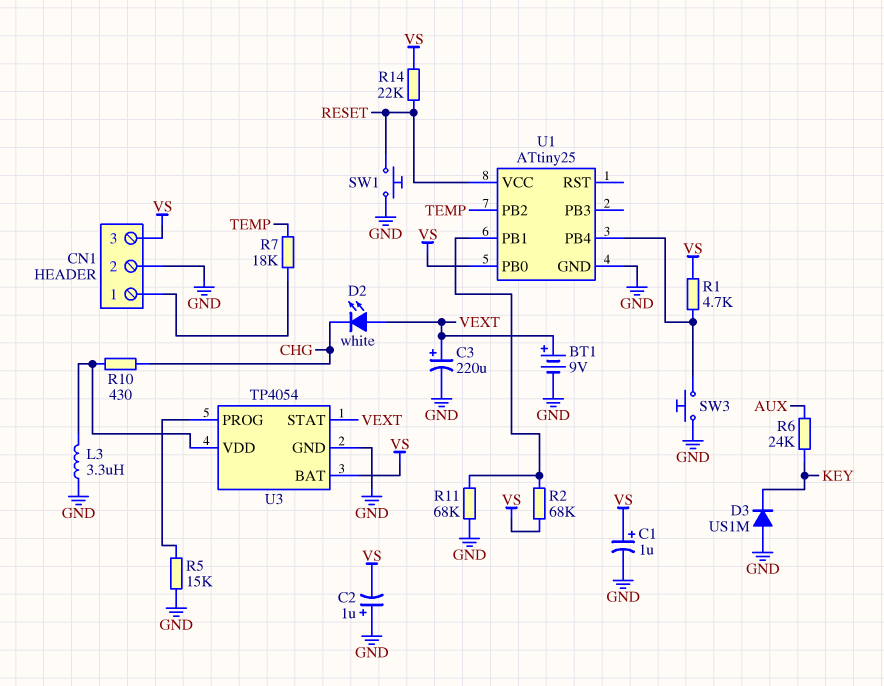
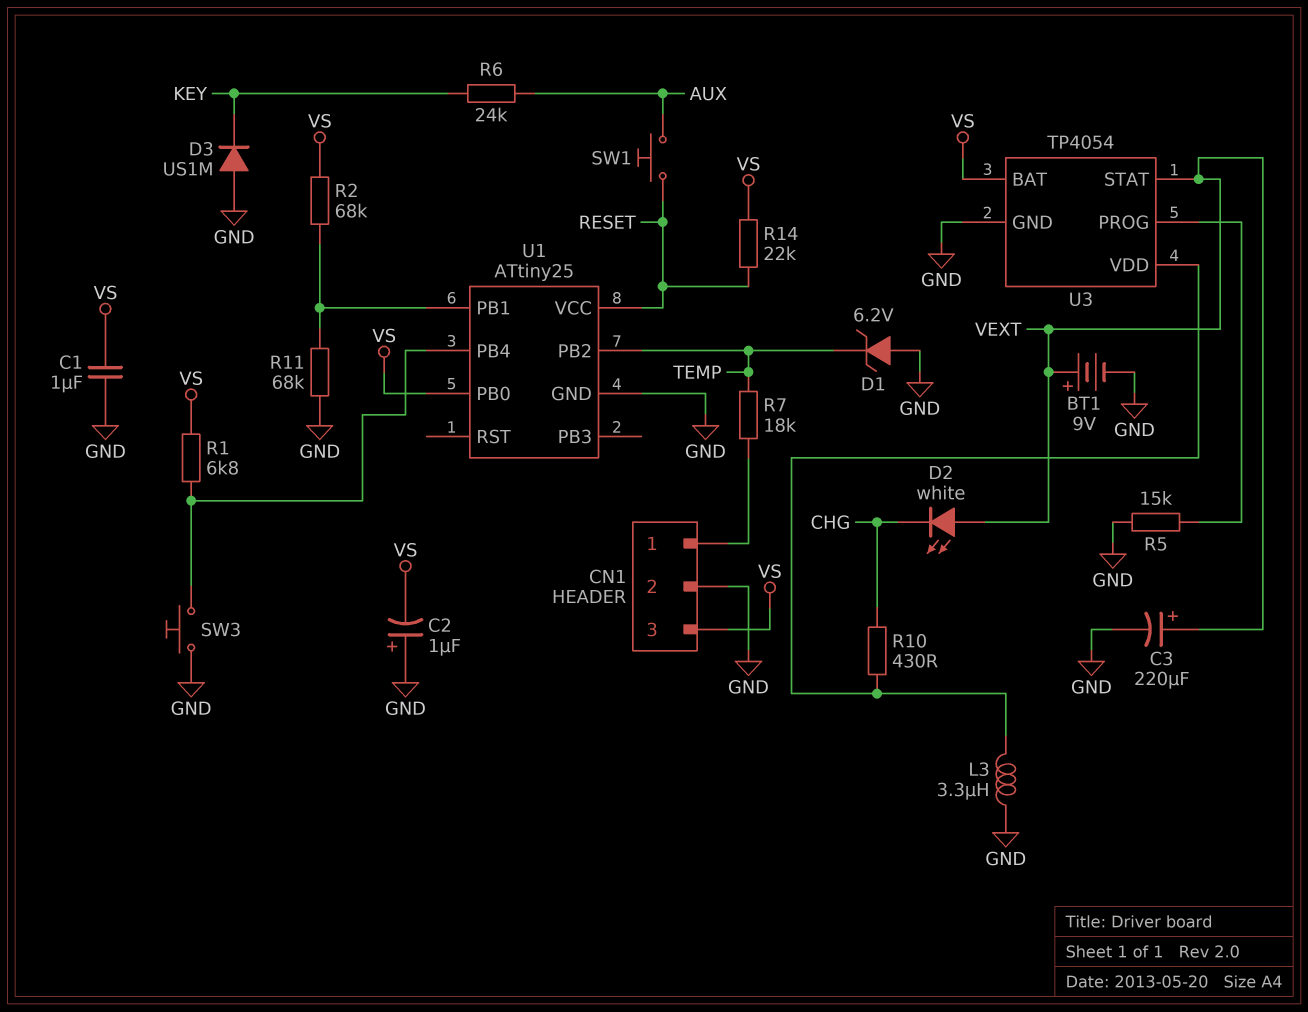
C1: 1uF (plus VS, minus GND) -> 1uF (GND, VS)
D1: none -> zener 6.2V (A GND, K TEMP)
R1: 4.7k (U1/PB4, VS) -> 6.8k (U1/PB4, VS)
SW1: button (GND, RESET) -> button (AUX, RESET)

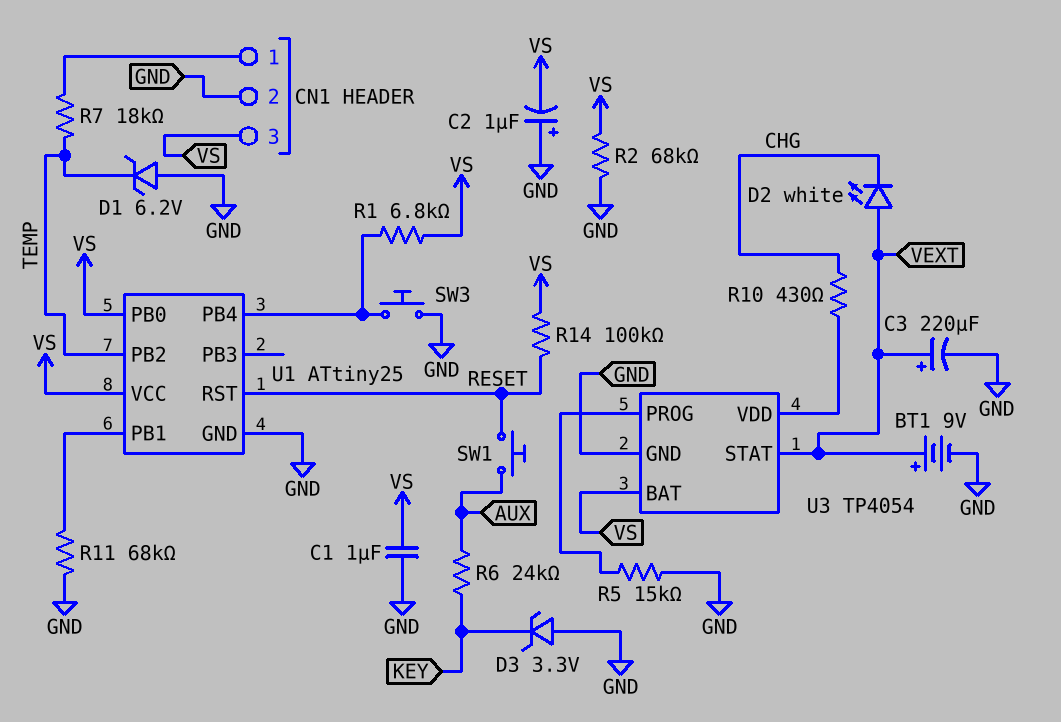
D3: diode US1M (A GND, K KEY) -> zener 3.3V (A GND, K KEY)
L3: 3.3uH (GND, U3/VDD) -> none
R2: 68k (U1/PB1, VS) -> 68k (GND, VS)
R14: 22k (RESET, VS) -> 100k (RESET, VS)
U1 pin RST: none -> RESET
U1 pin VCC: RESET -> VS

